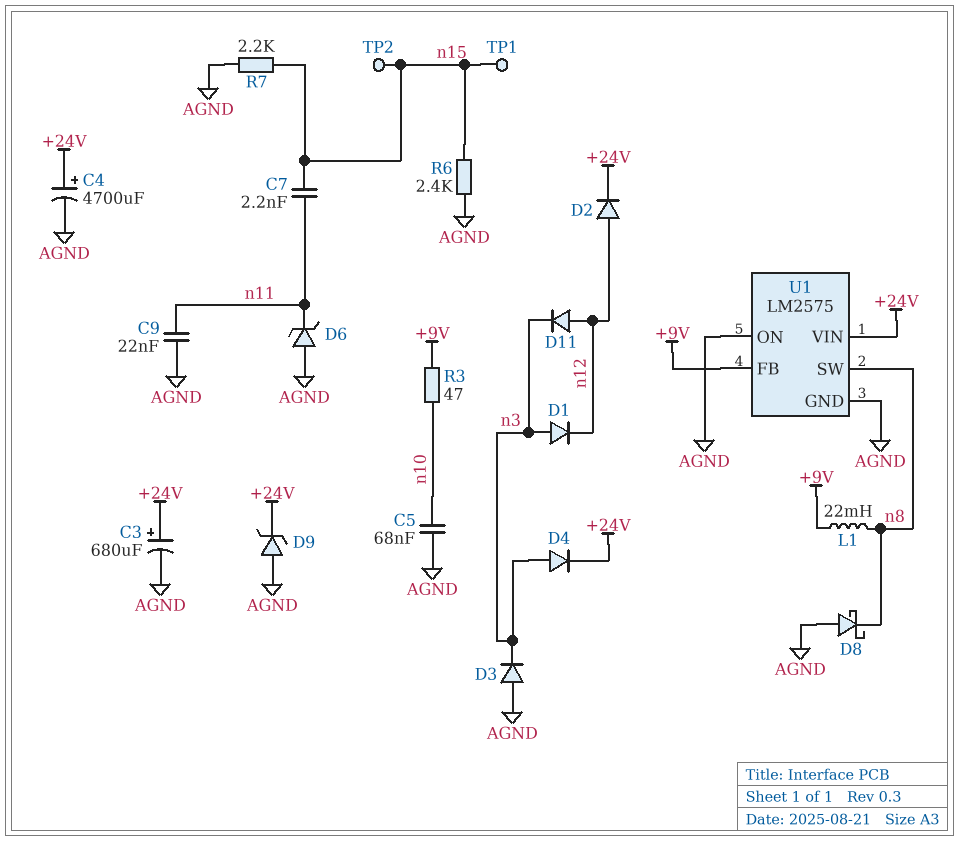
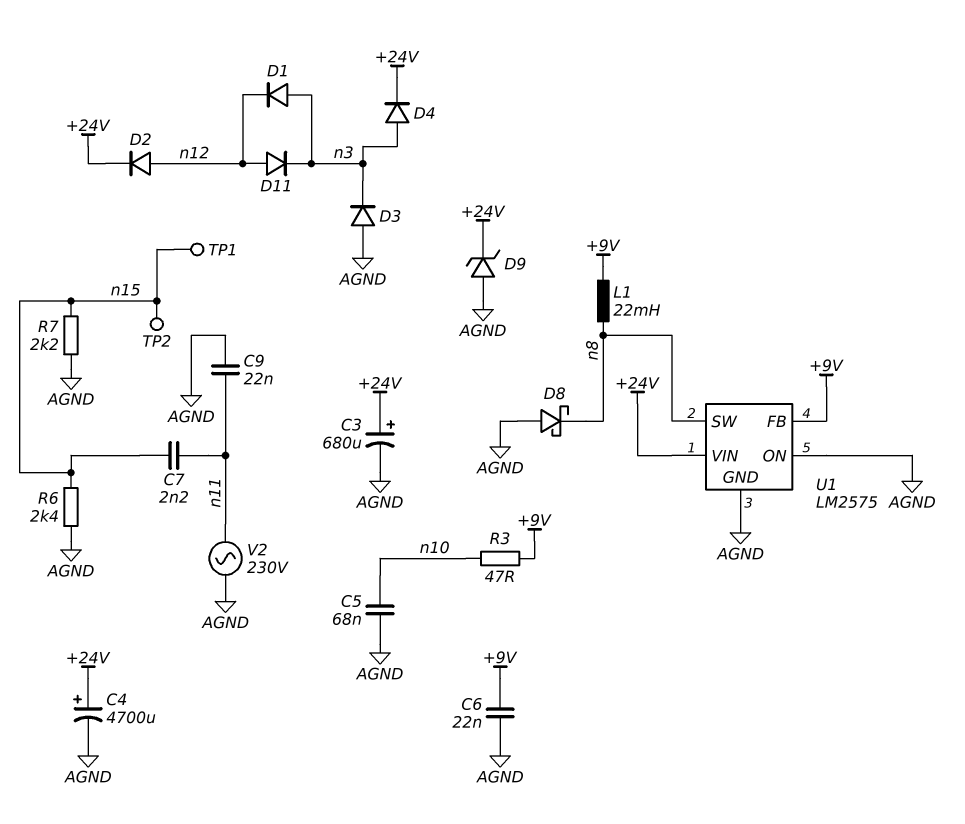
C6: none -> 22nF (+9V, AGND)
D6: zener (A AGND, K n11) -> none
V2: none -> AC 230V (AGND, n11)

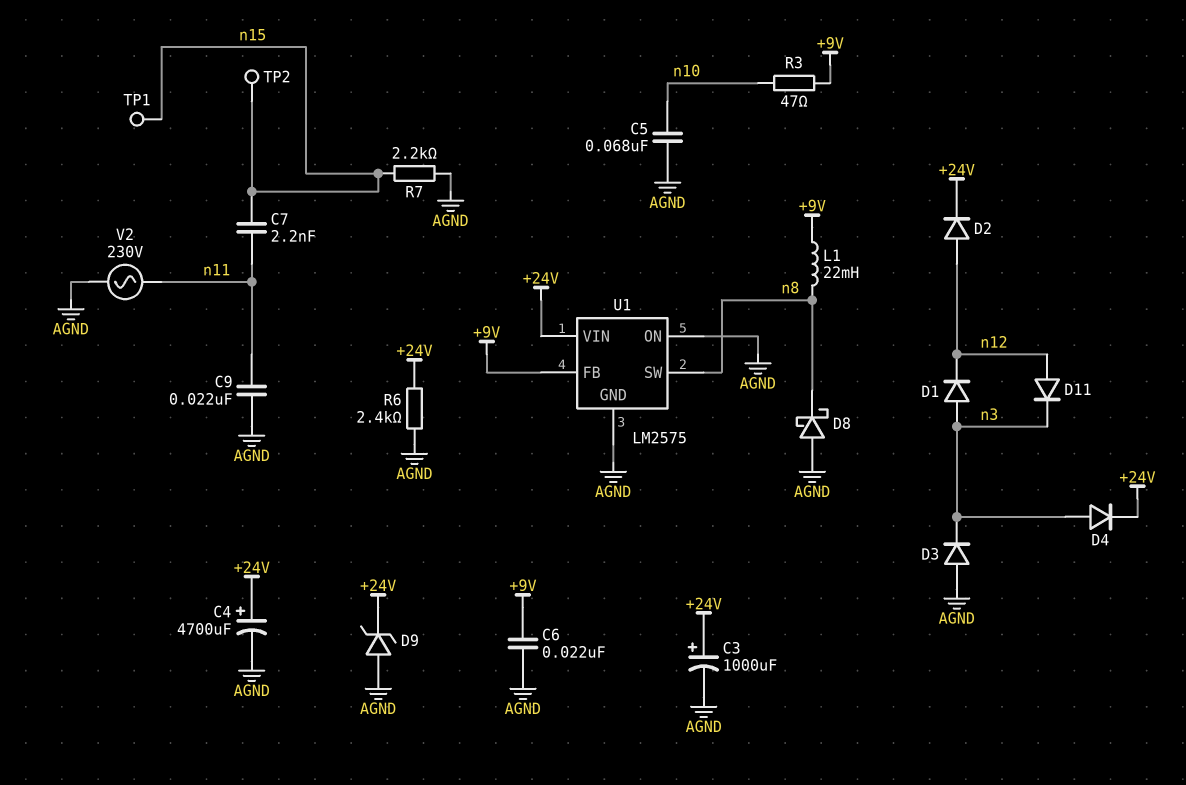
C3: 680uF (plus +24V, minus AGND) -> 1000uF (plus +24V, minus AGND)
R6: 2.4k (AGND, n15) -> 2.4k (+24V, AGND)

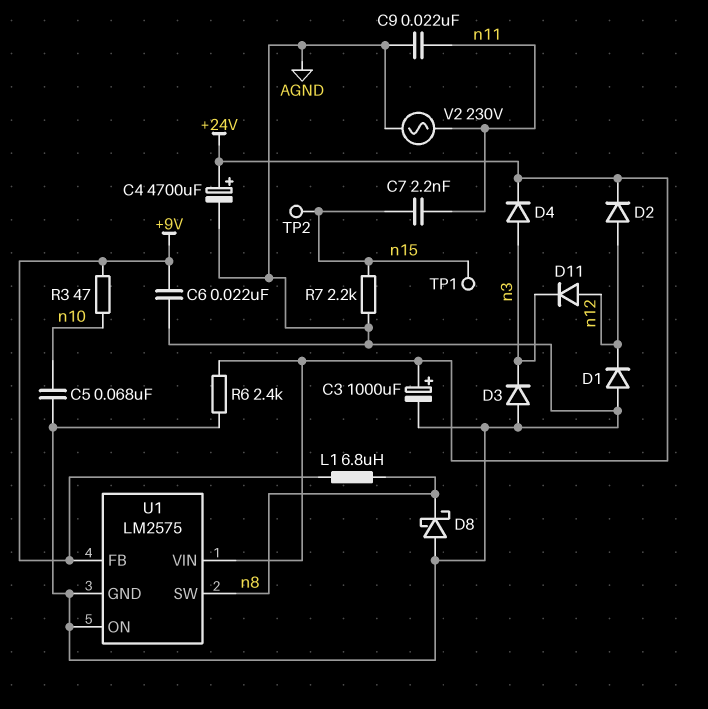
D1: diode (A n3, K n12) -> diode (A AGND, K n12)
D9: zener (A AGND, K +24V) -> none
L1: 22mH (+9V, n8) -> 6.8uH (+9V, n8)

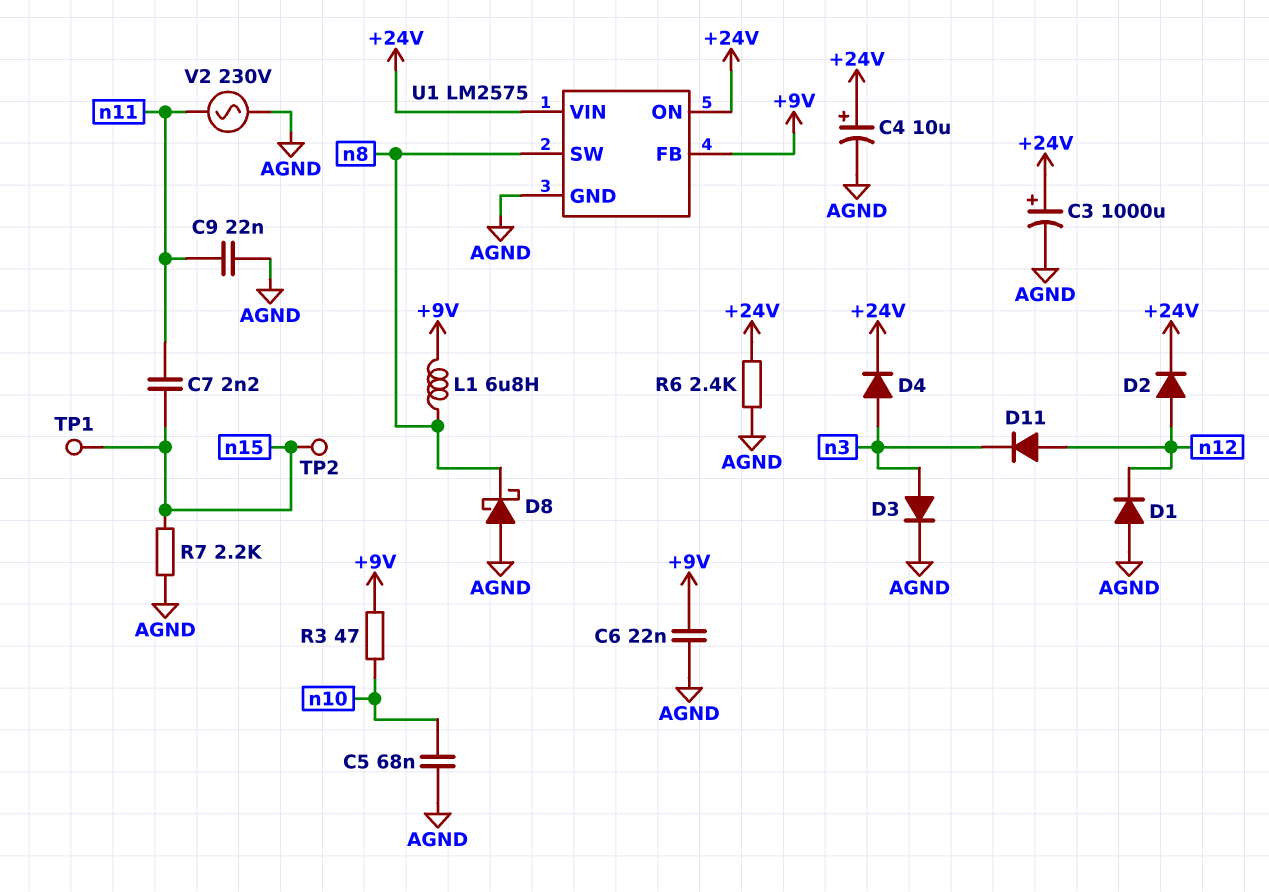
C4: 4700uF (plus +24V, minus AGND) -> 10uF (plus +24V, minus AGND)
D3: diode (A AGND, K n3) -> diode (A n3, K AGND)
U1 pin ON: AGND -> +24V

